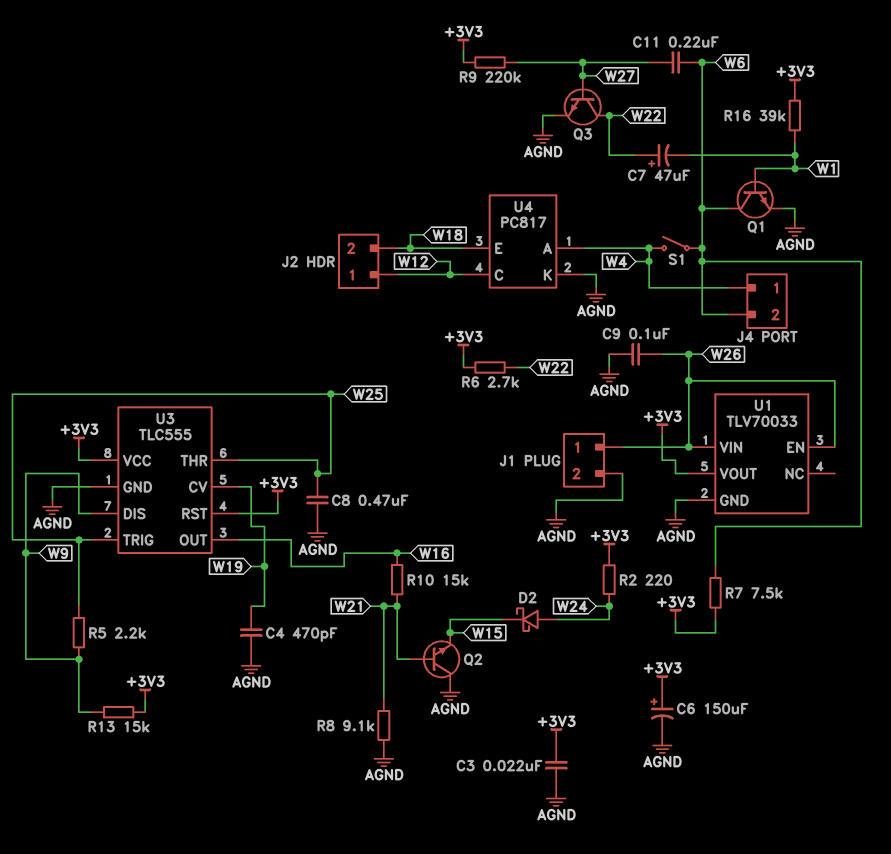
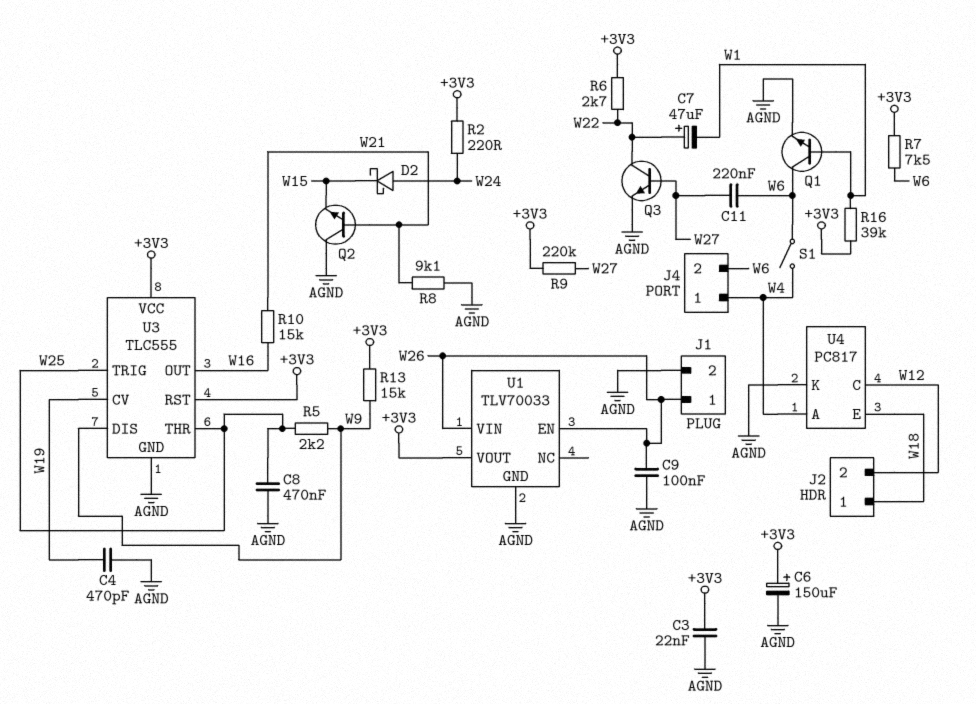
J2 pin 1: W12 -> W18
J2 pin 2: W18 -> W12

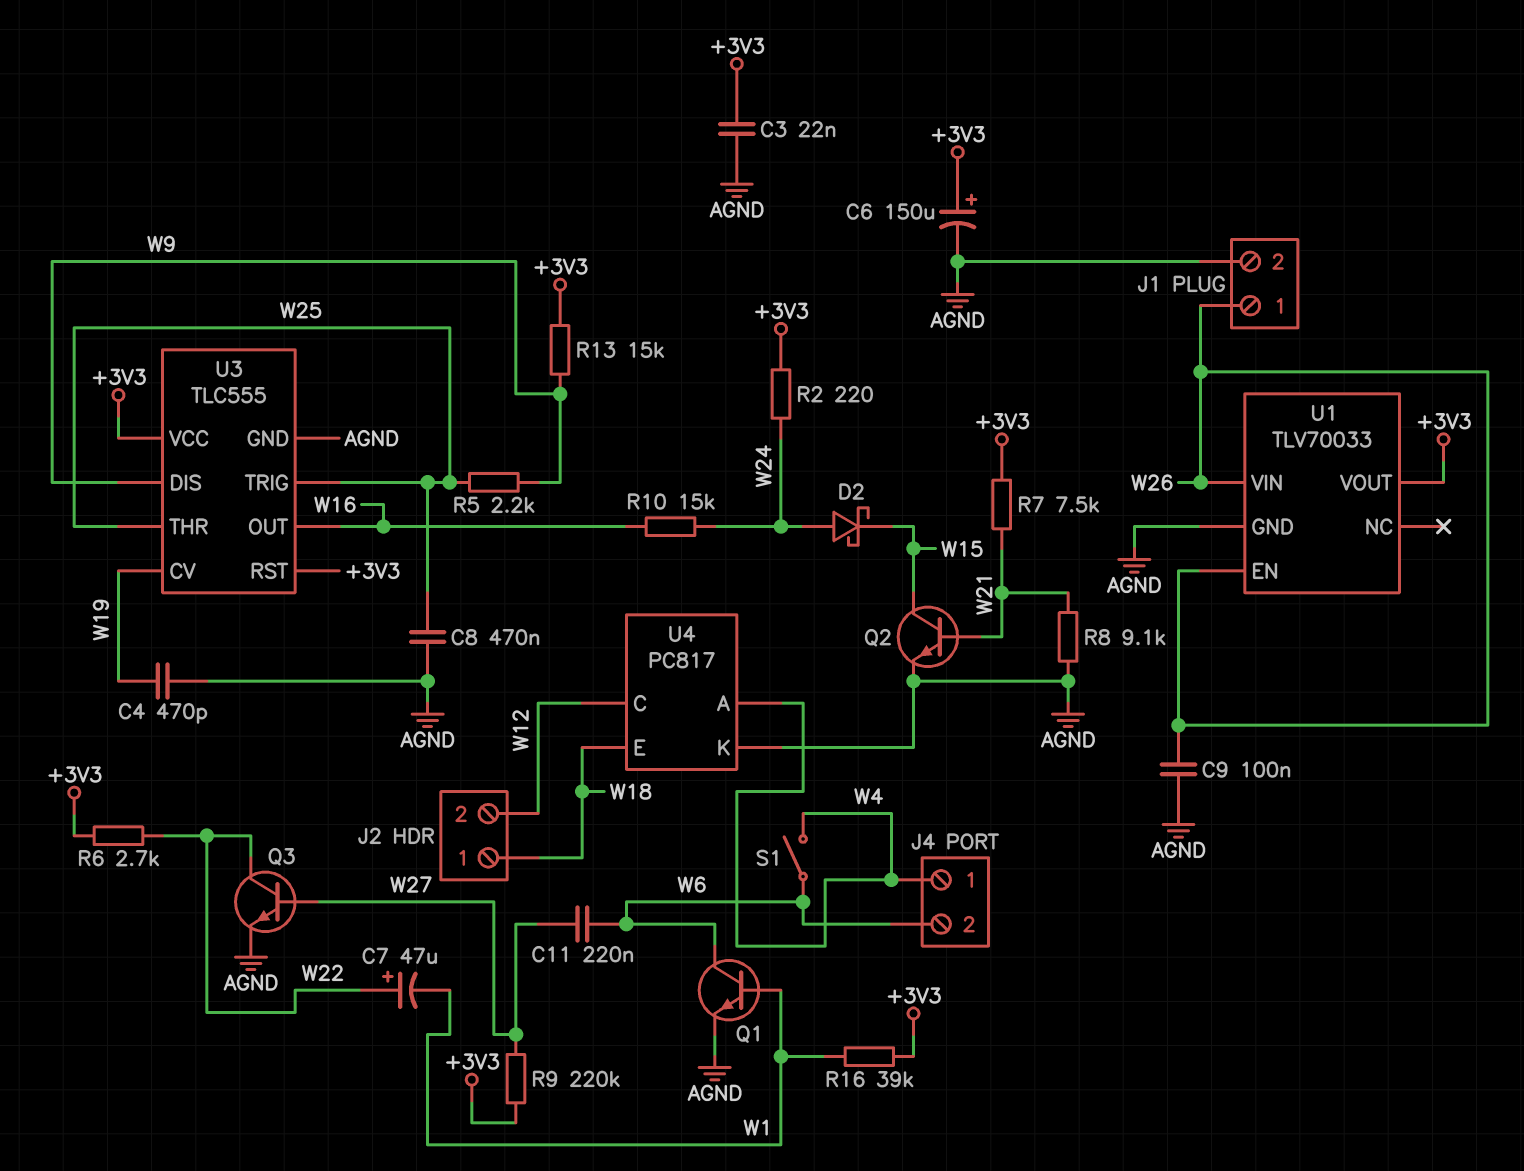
Q2: NPN (B W21, C AGND, E W15) -> NPN (B W21, C W15, E AGND)
R7: 7.5k (+3V3, W6) -> 7.5k (+3V3, W21)
R10: 15k (W16, W21) -> 15k (W16, W24)

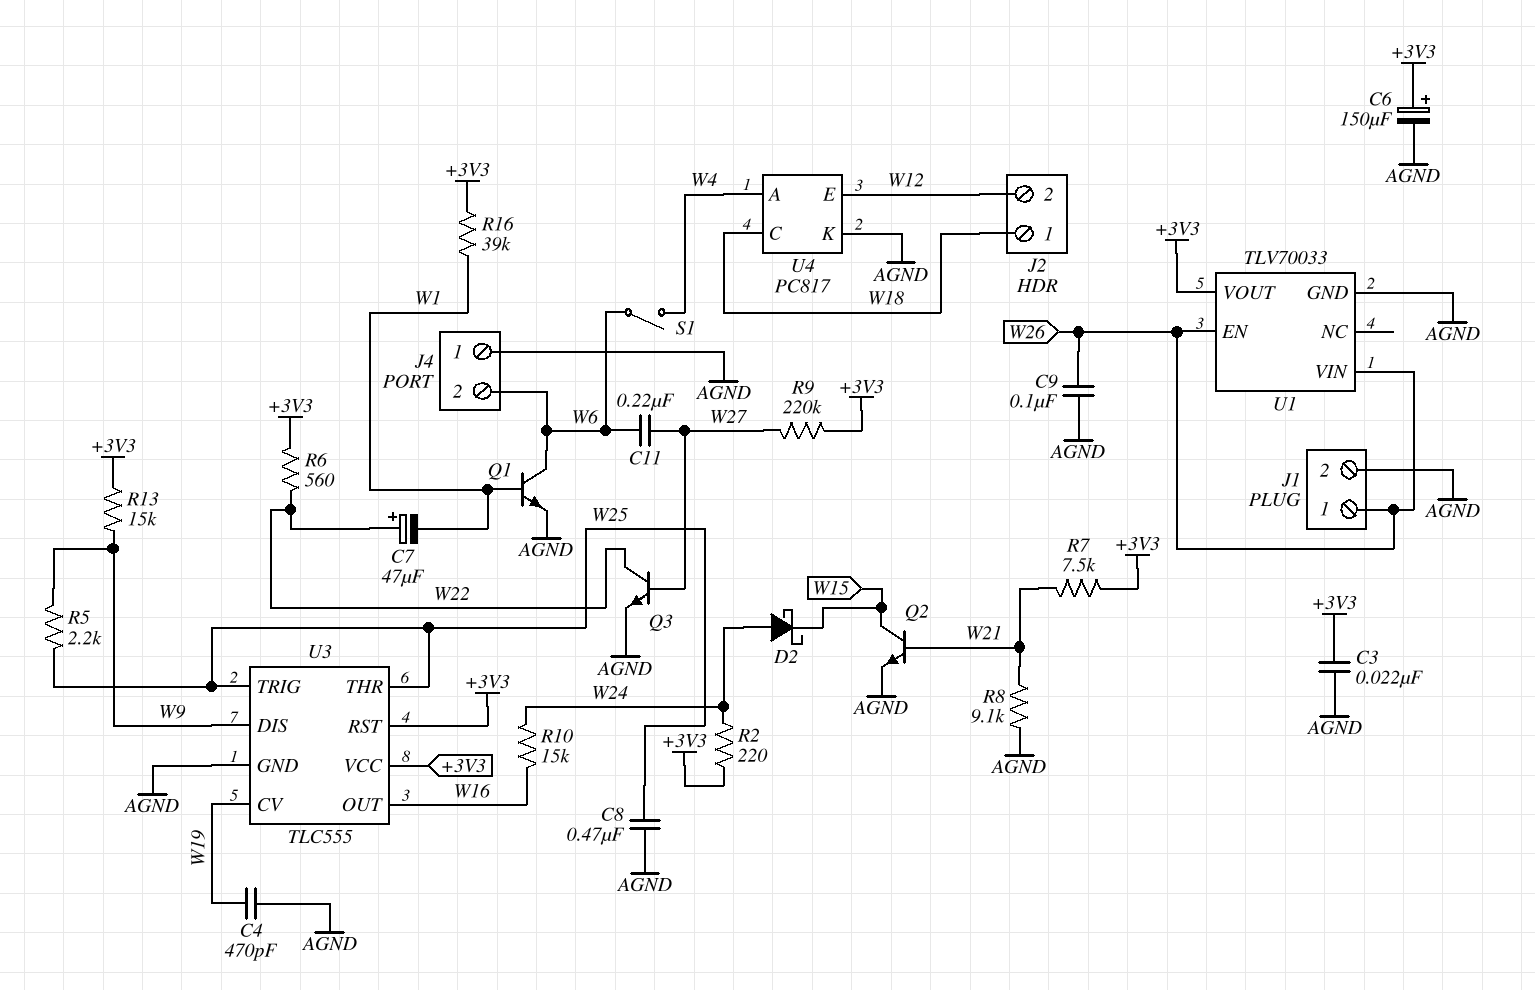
J4 pin 1: W4 -> AGND
R6: 2.7k (+3V3, W22) -> 560 (+3V3, W22)
U4 pin C: W12 -> W18
U4 pin E: W18 -> W12

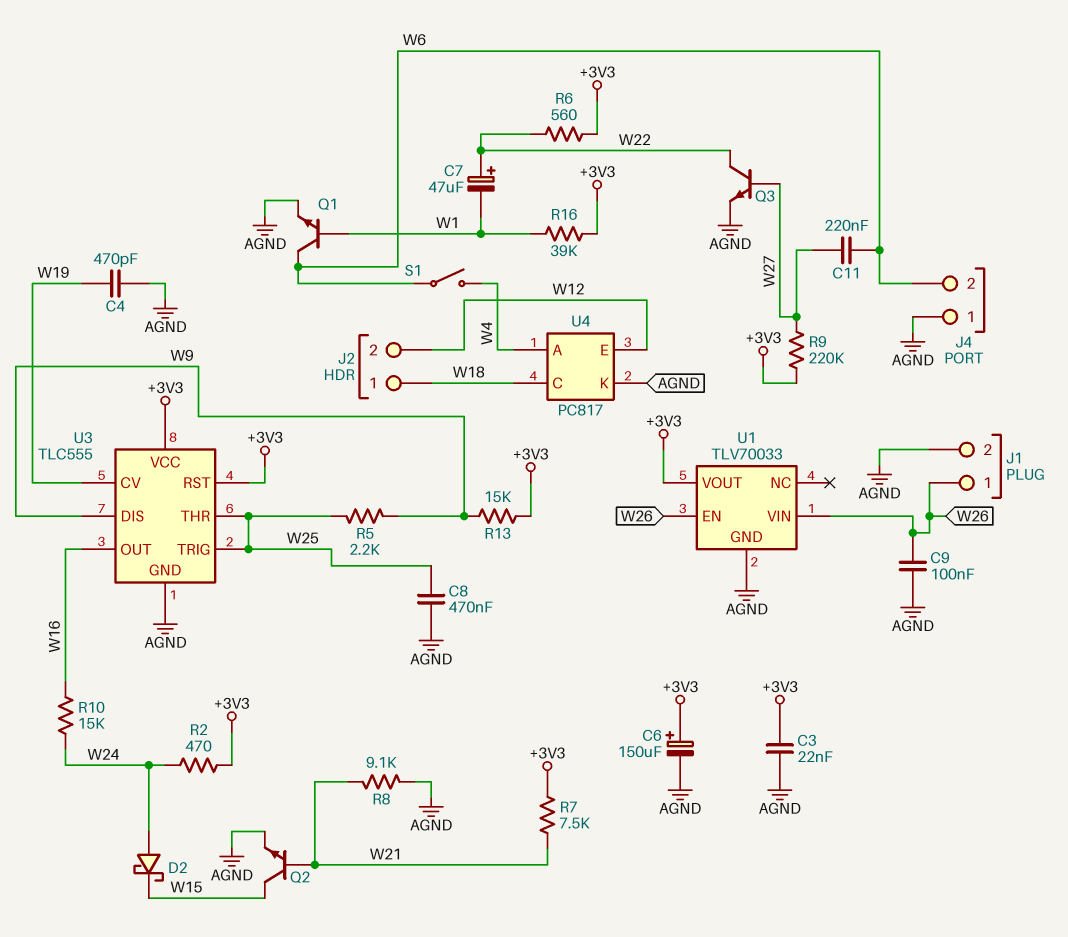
R2: 220 (+3V3, W24) -> 470 (+3V3, W24)

